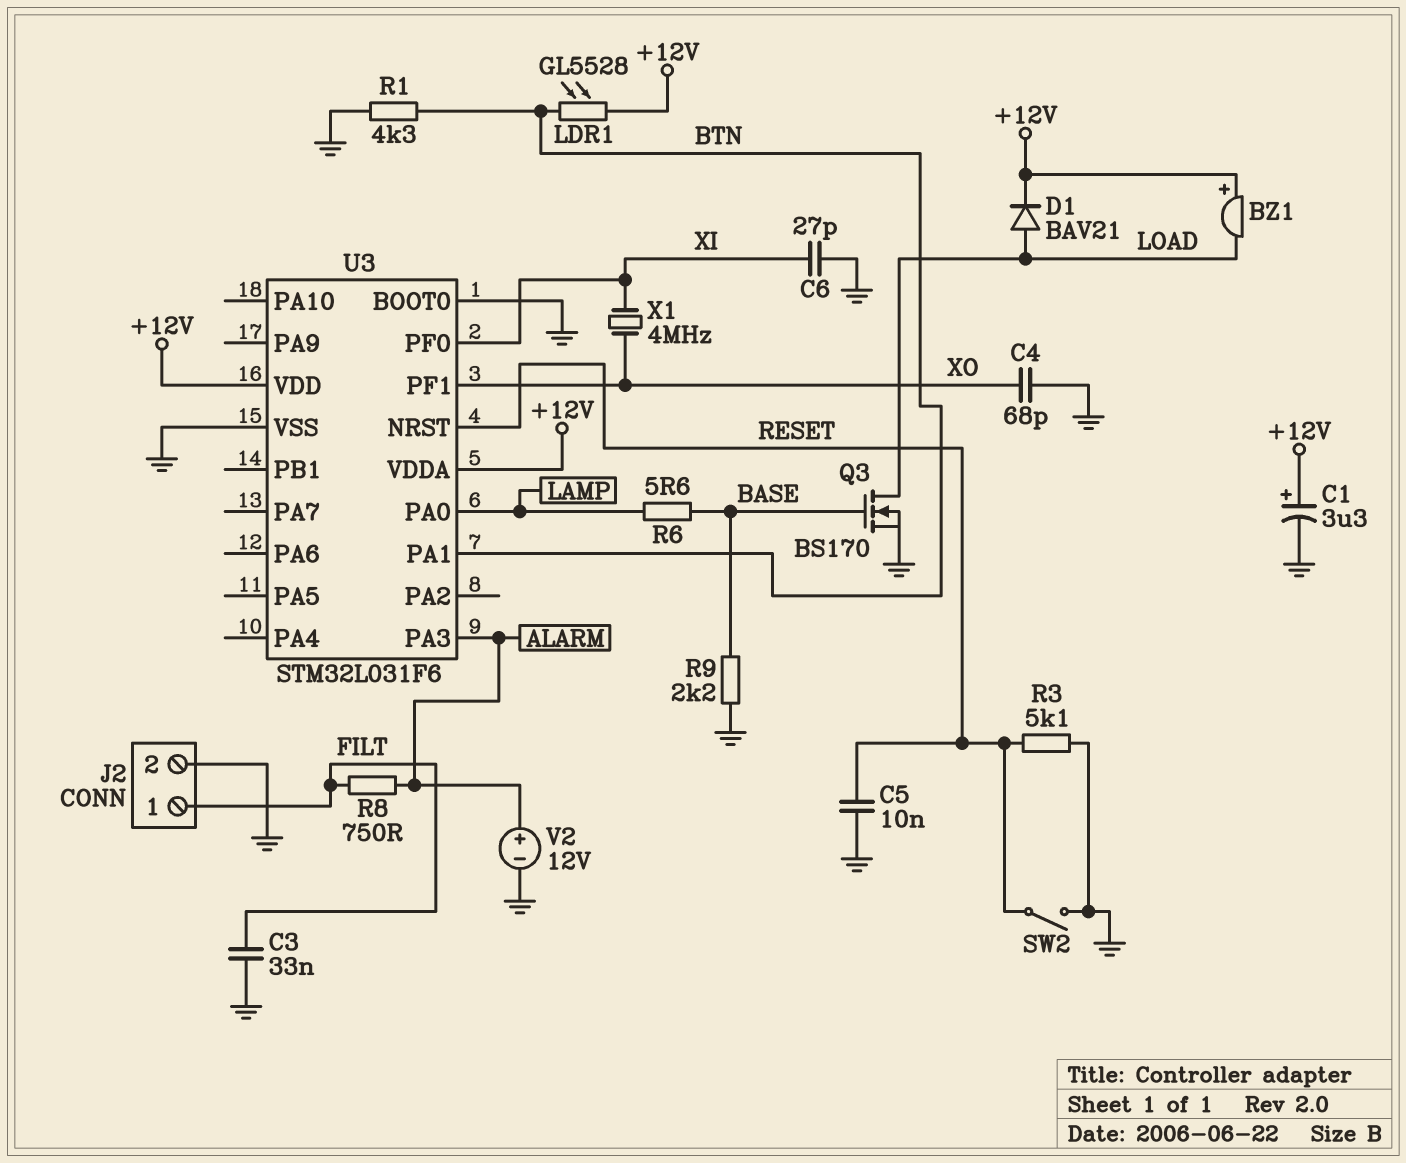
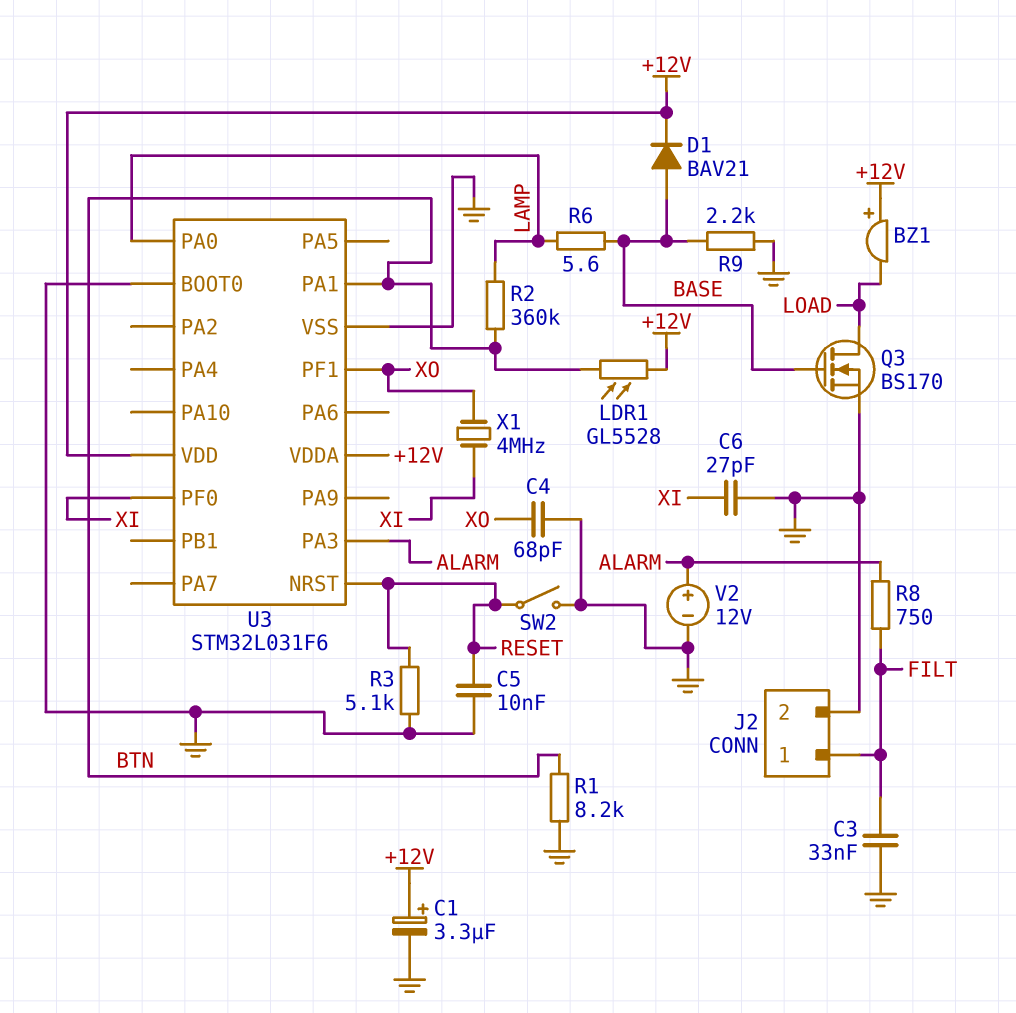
D1: diode BAV21 (A LOAD, K +12V) -> diode BAV21 (A BASE, K +12V)
R1: 4.3k (BTN, GND) -> 8.2k (BTN, GND)
R2: none -> 360k (BTN, LAMP)

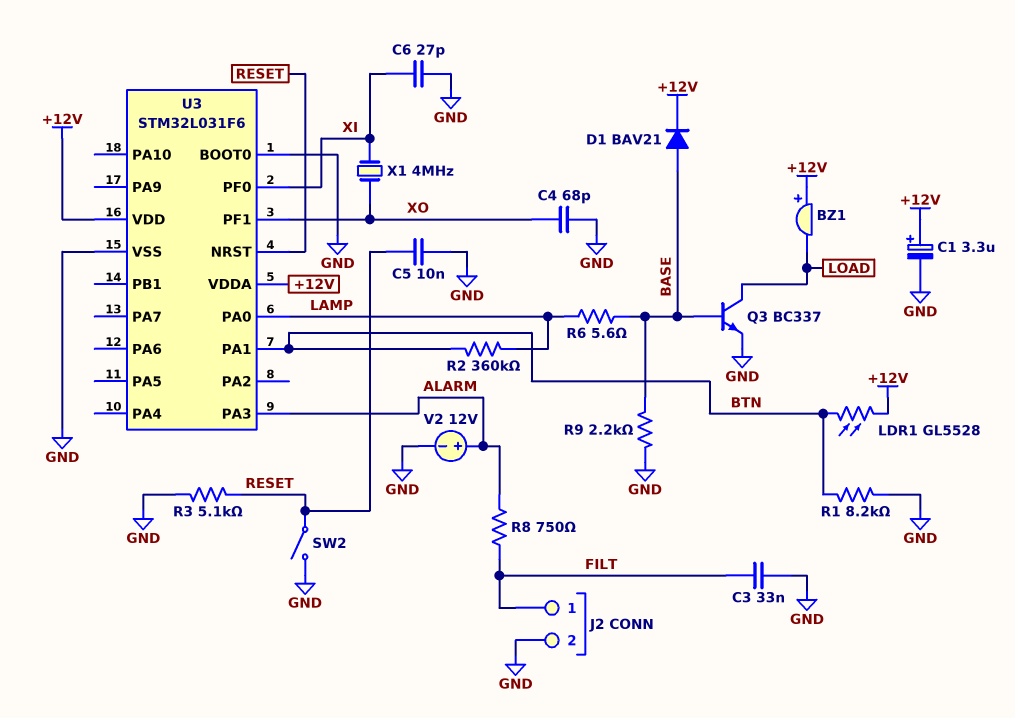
Q3: NMOS BS170 (G BASE, D LOAD, S GND) -> NPN BC337 (B BASE, C LOAD, E GND)

